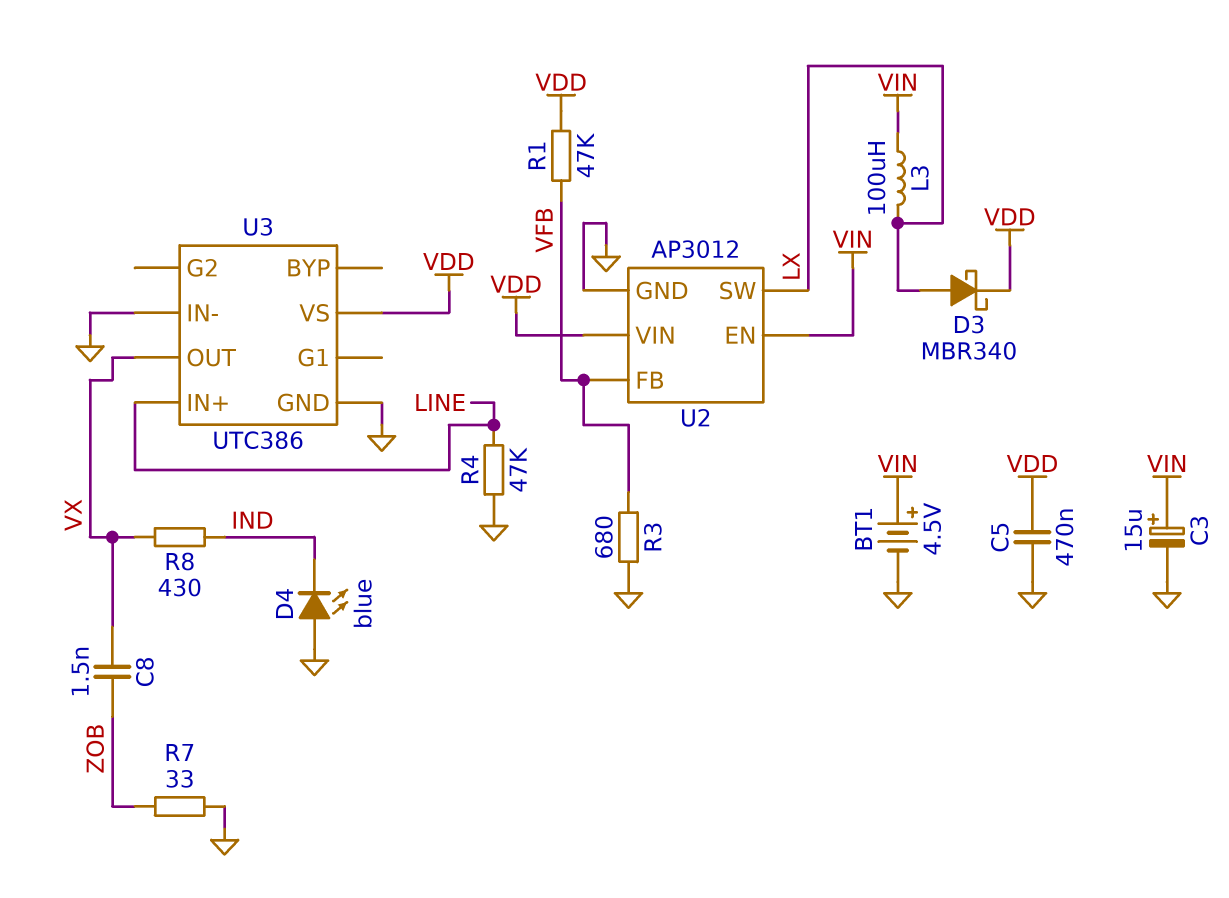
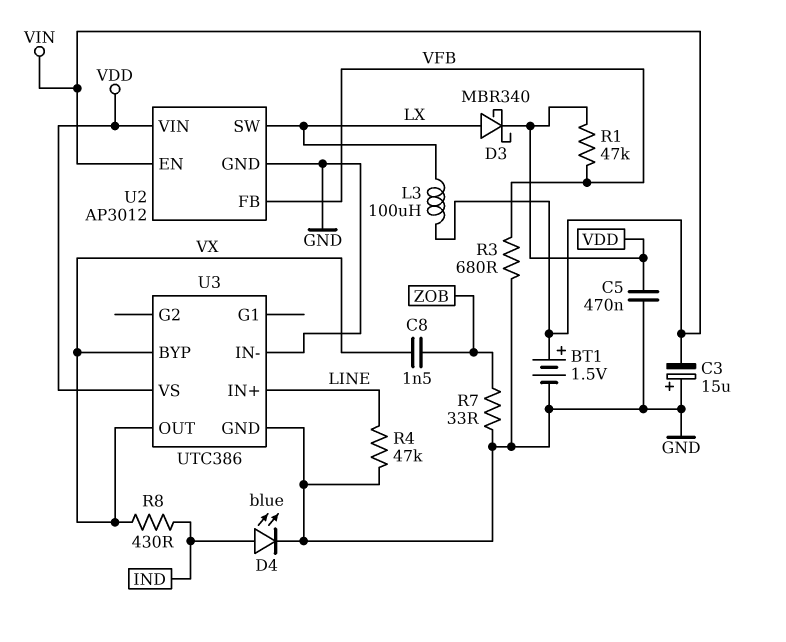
BT1: 4.5V (plus VIN, minus GND) -> 1.5V (plus VIN, minus GND)
C3: 15uF (plus VIN, minus GND) -> 15uF (plus GND, minus VIN)
D4: LED blue (A GND, K IND) -> LED blue (A IND, K GND)
U3 pin BYP: none -> VX

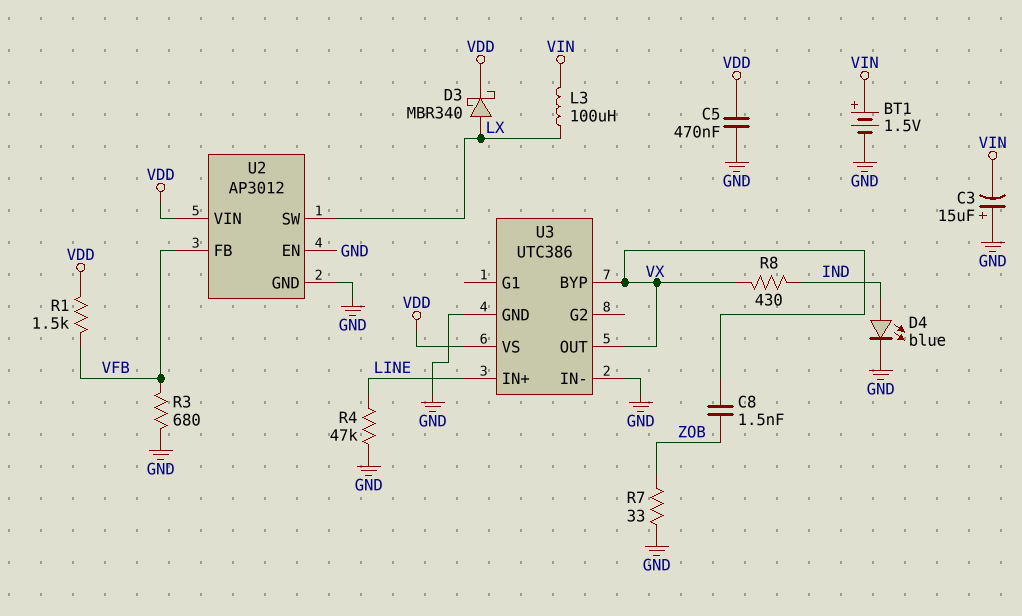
R1: 47k (VDD, VFB) -> 1.5k (VDD, VFB)
U2 pin EN: VIN -> GND

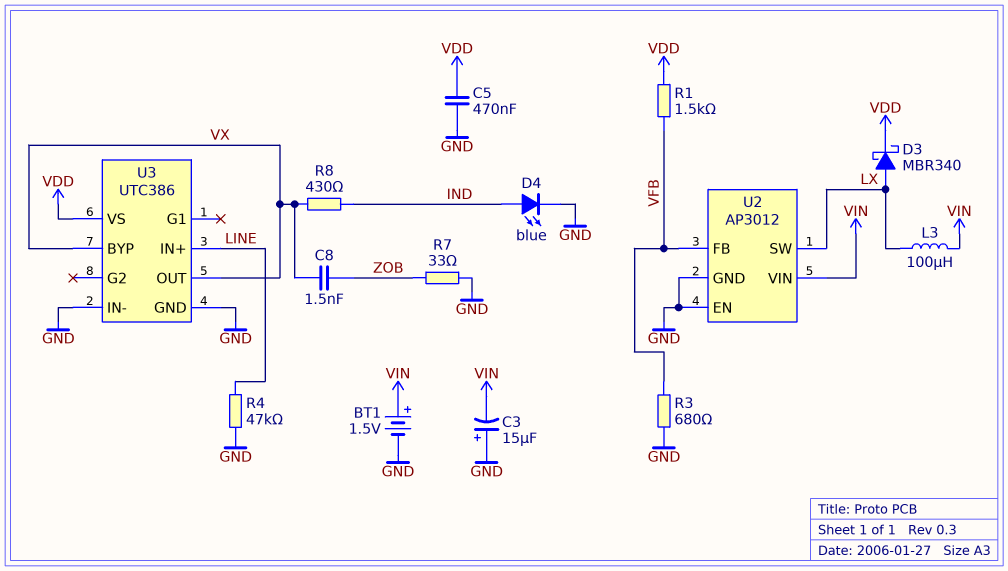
U2 pin VIN: VDD -> VIN

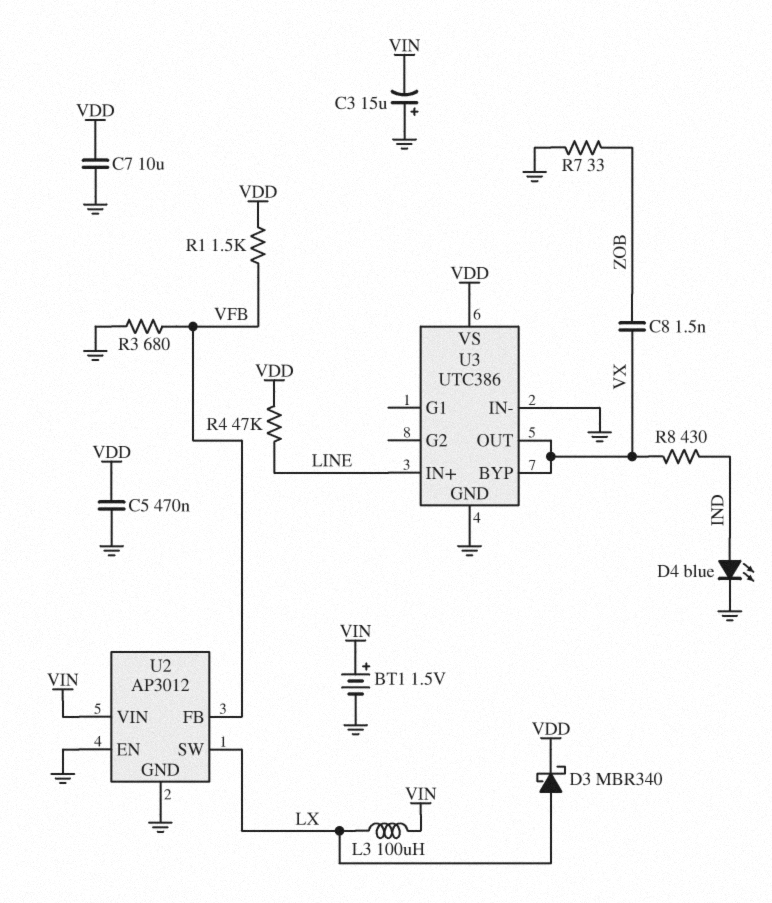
C7: none -> 10uF (GND, VDD)
R4: 47k (GND, LINE) -> 47k (LINE, VDD)

